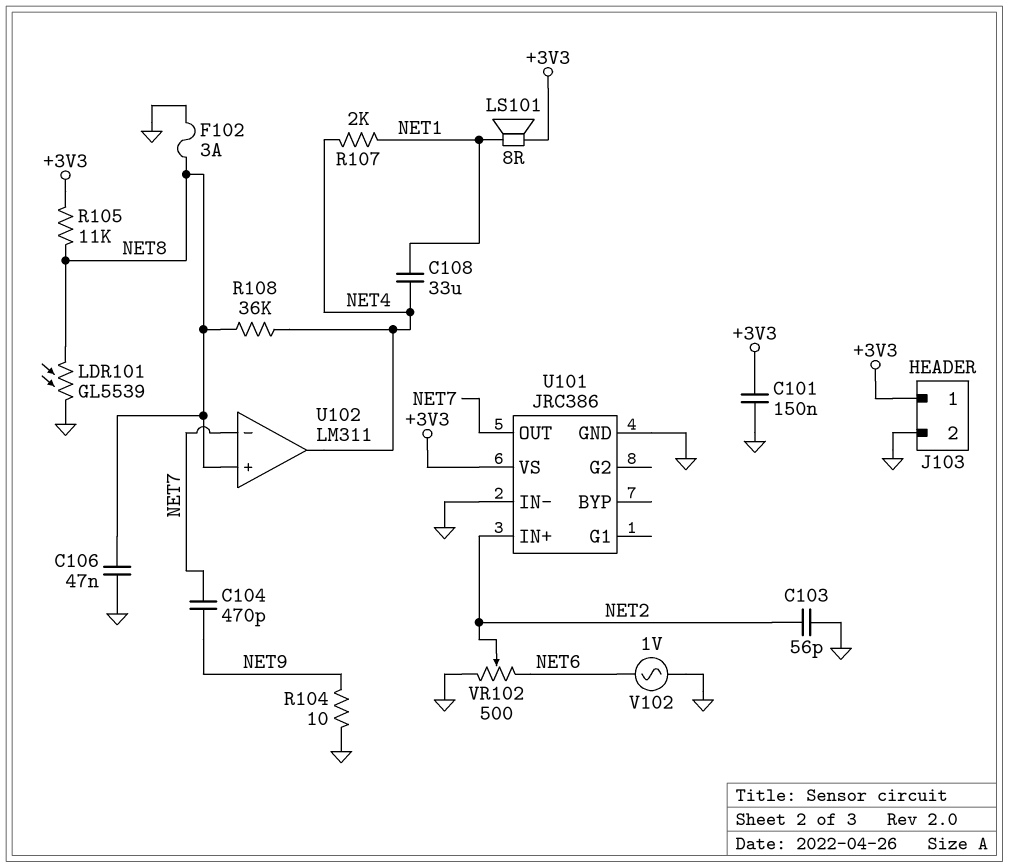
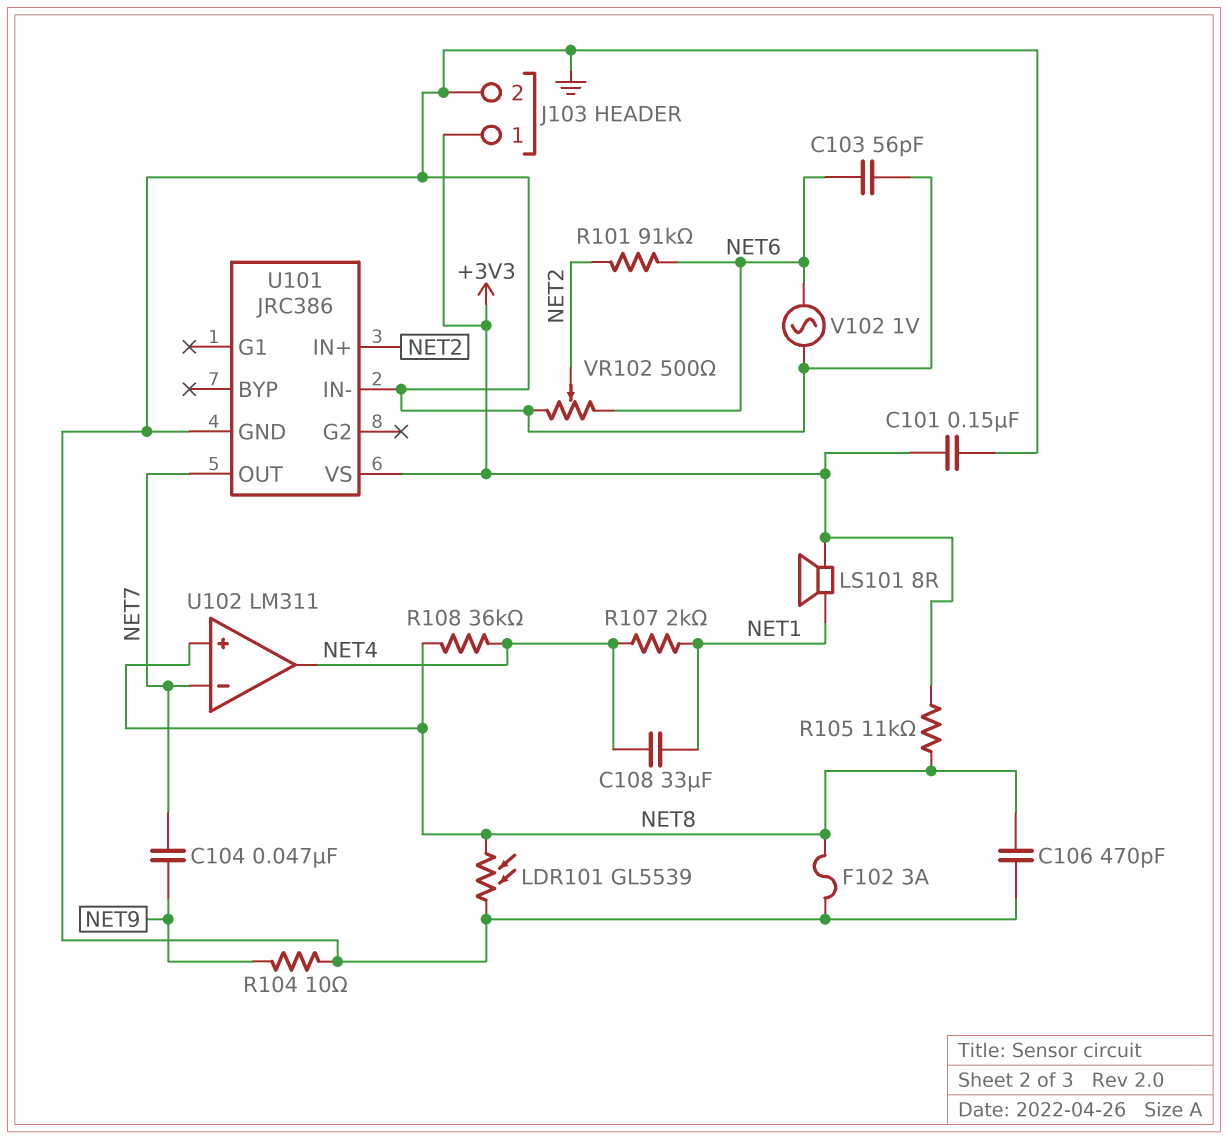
C103: 56pF (GND, NET2) -> 56pF (GND, NET6)
C104: 470pF (NET7, NET9) -> 47nF (NET7, NET9)
C106: 47nF (GND, NET8) -> 470pF (GND, NET8)
R101: none -> 91k (NET2, NET6)

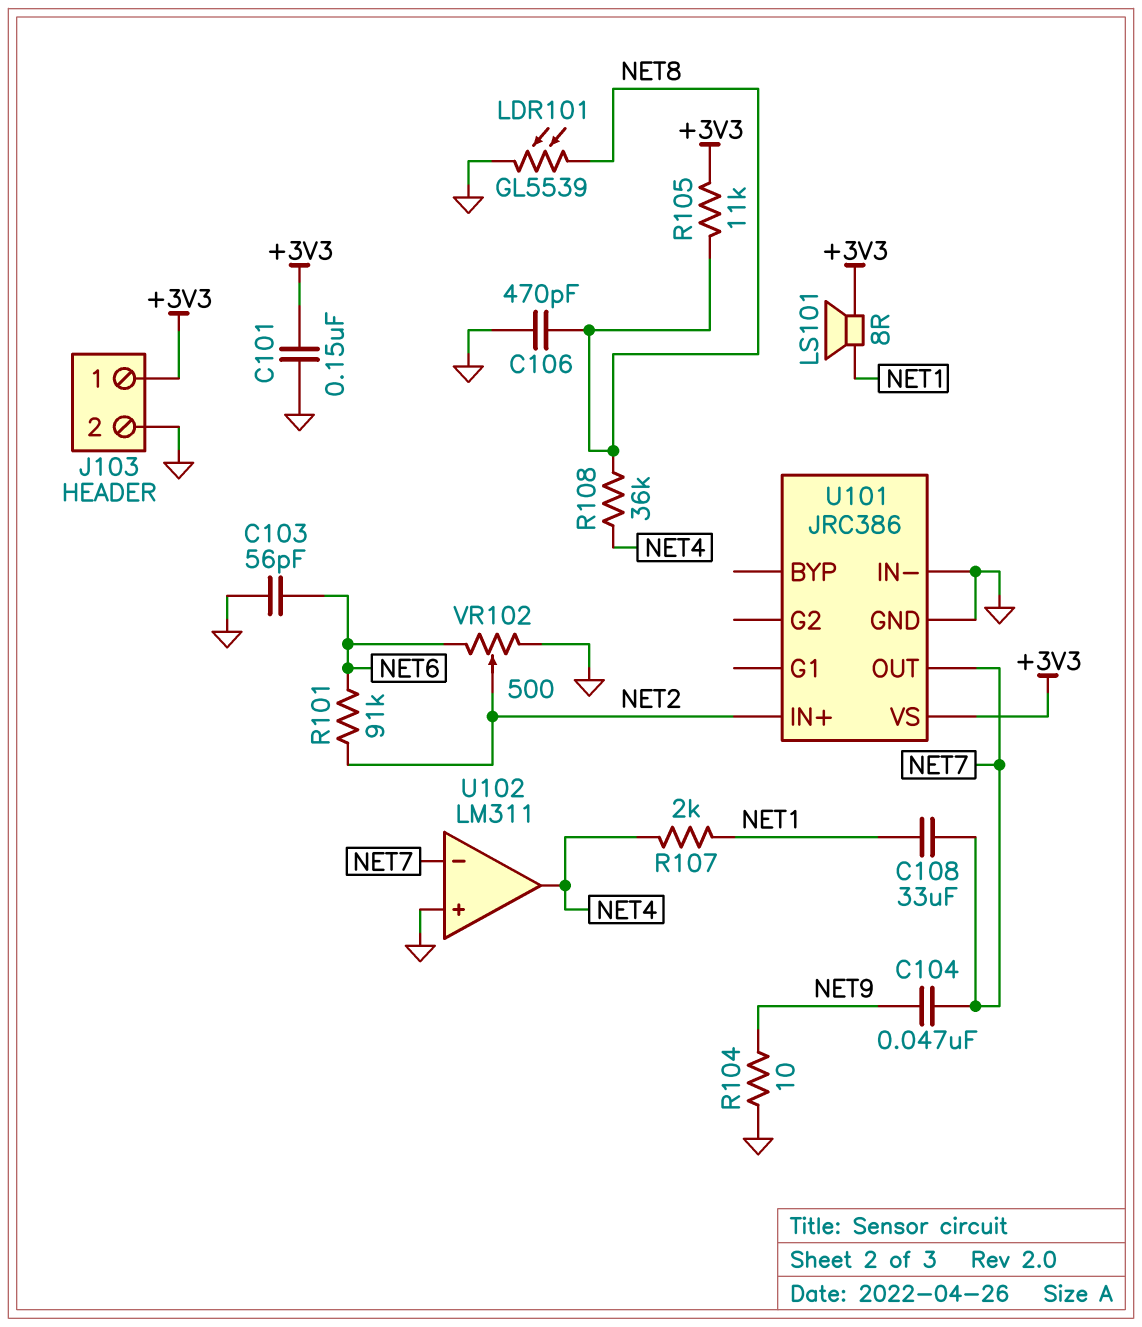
C108: 33uF (NET1, NET4) -> 33uF (NET1, NET7)
F102: 3A (GND, NET8) -> none
U102 pin in+: NET8 -> GND
V102: AC 1V (GND, NET6) -> none

